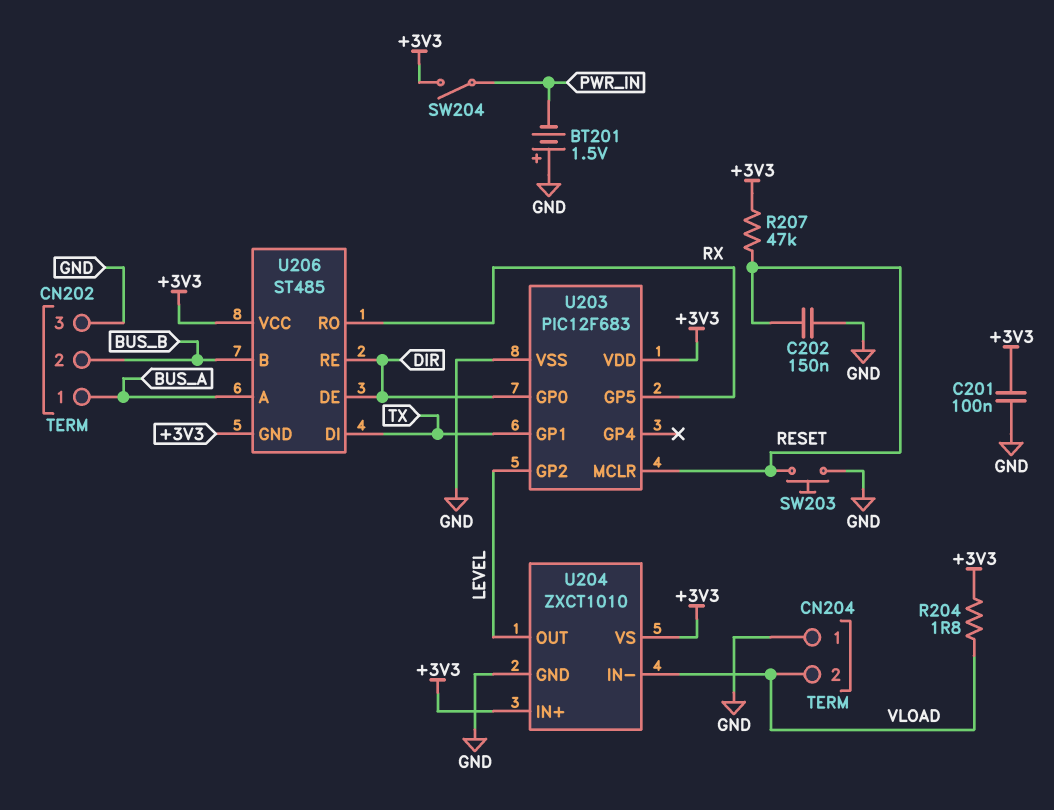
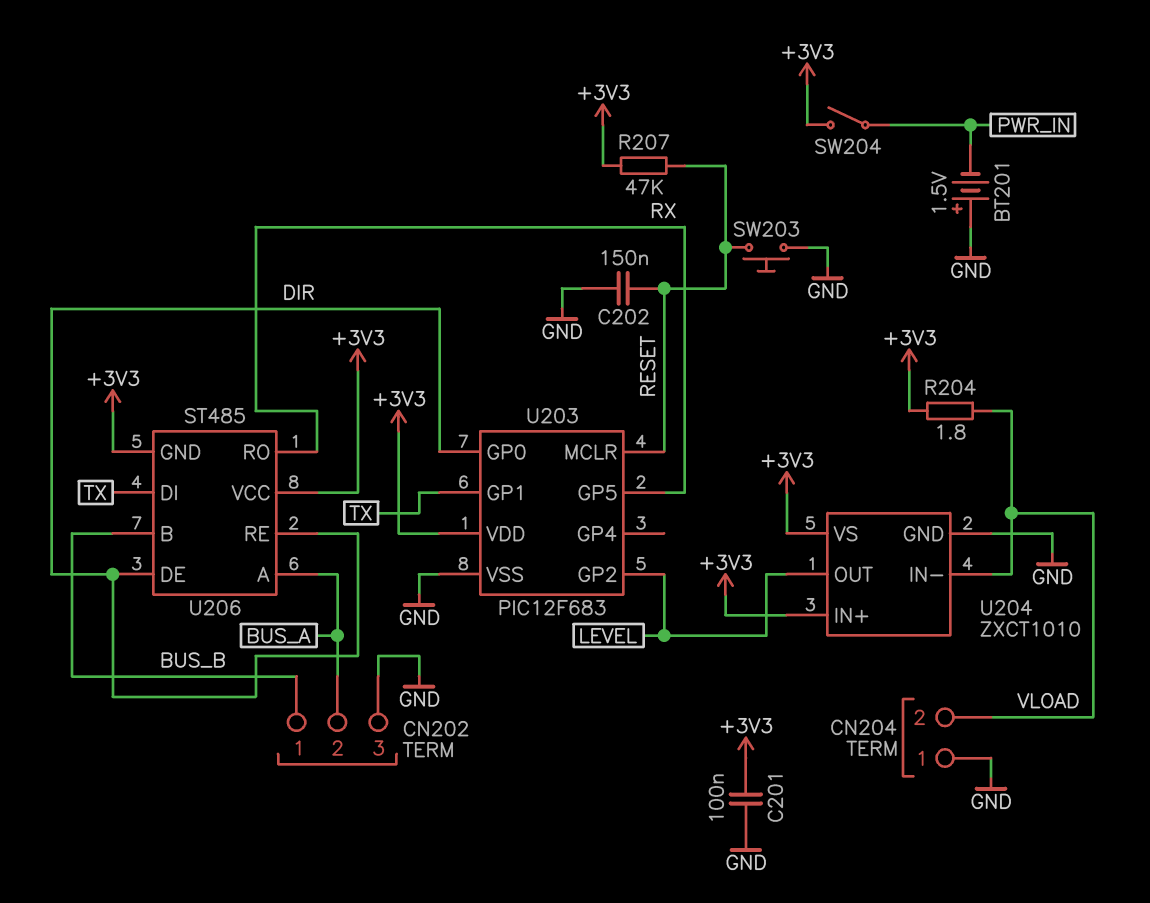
CN202 pin 1: BUS_A -> BUS_B
CN202 pin 2: BUS_B -> BUS_A

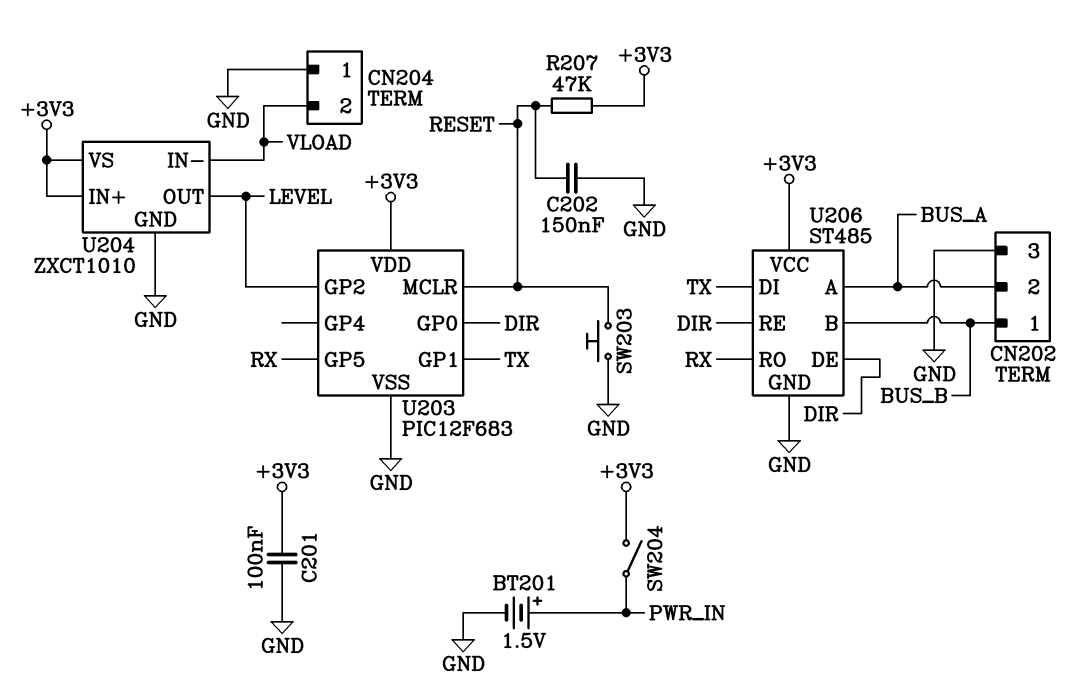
BT201: 1.5V (plus GND, minus PWR_IN) -> 1.5V (plus PWR_IN, minus GND)
R204: 1.8 (+3V3, VLOAD) -> none
U206 pin GND: +3V3 -> GND

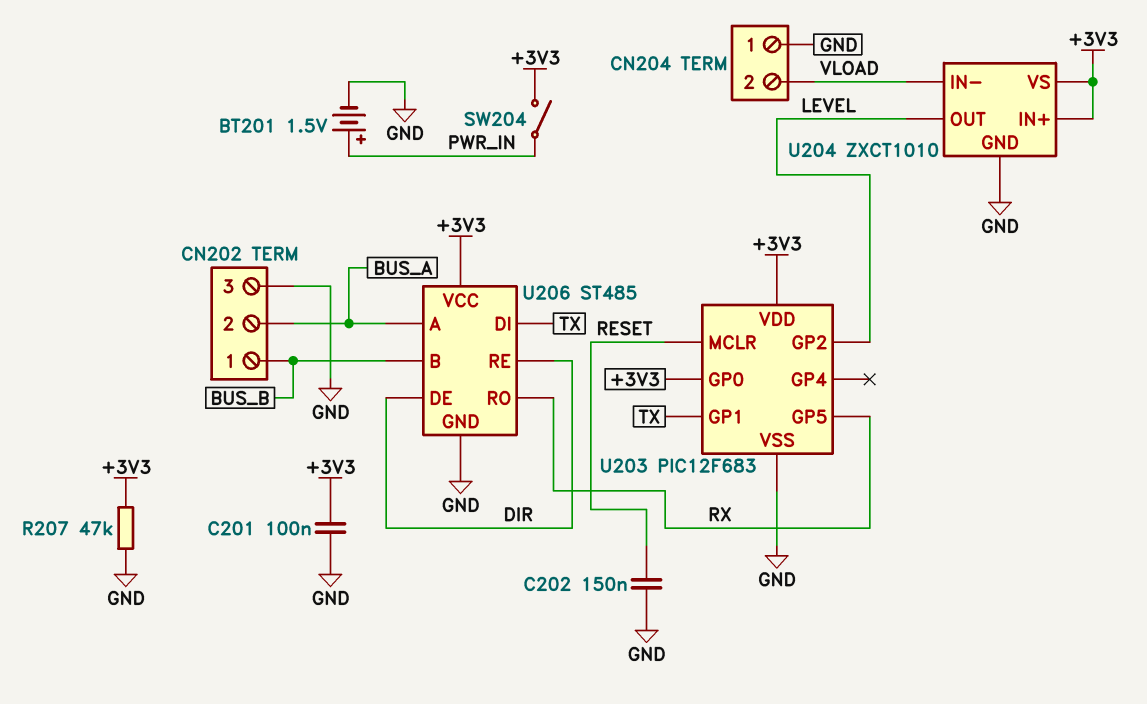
R207: 47k (+3V3, RESET) -> 47k (+3V3, GND)
SW203: button (GND, RESET) -> none
U203 pin GP0: DIR -> +3V3

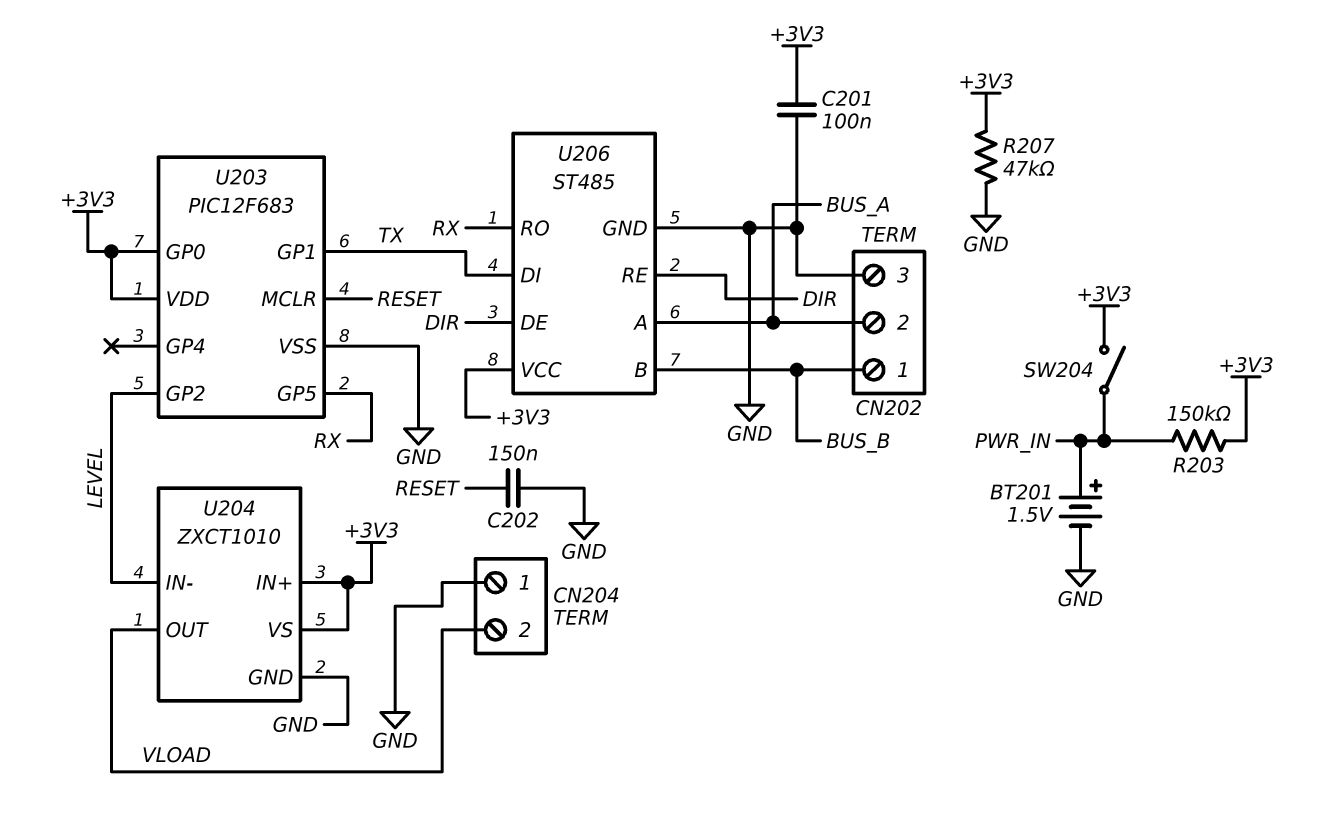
R203: none -> 150k (+3V3, PWR_IN)
U204 pin IN-: VLOAD -> LEVEL
U204 pin OUT: LEVEL -> VLOAD

